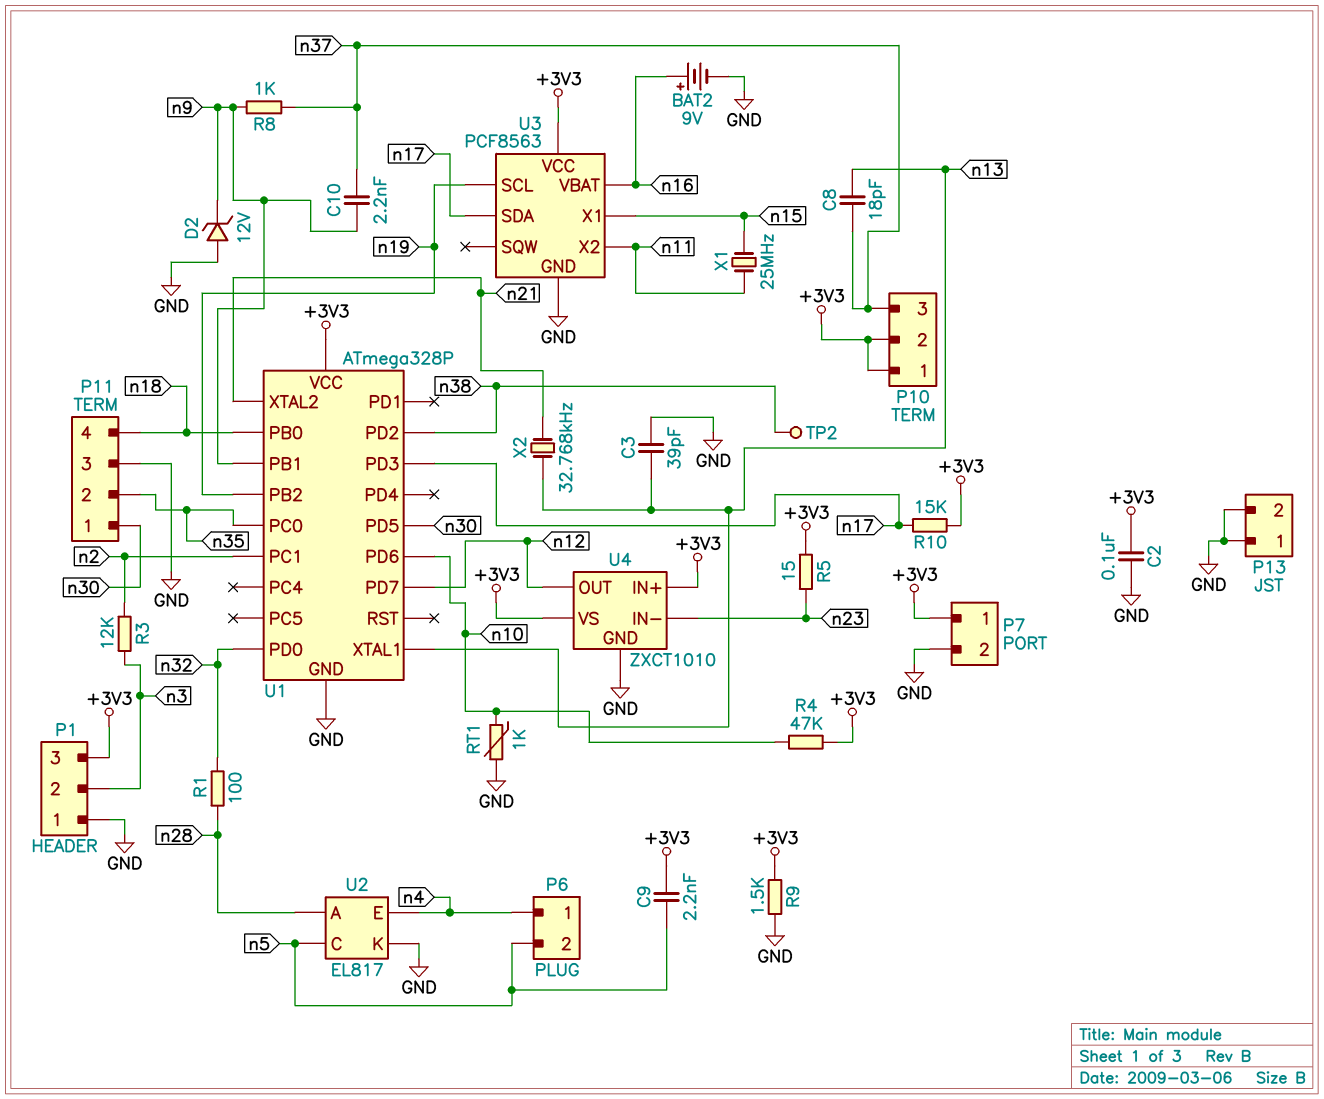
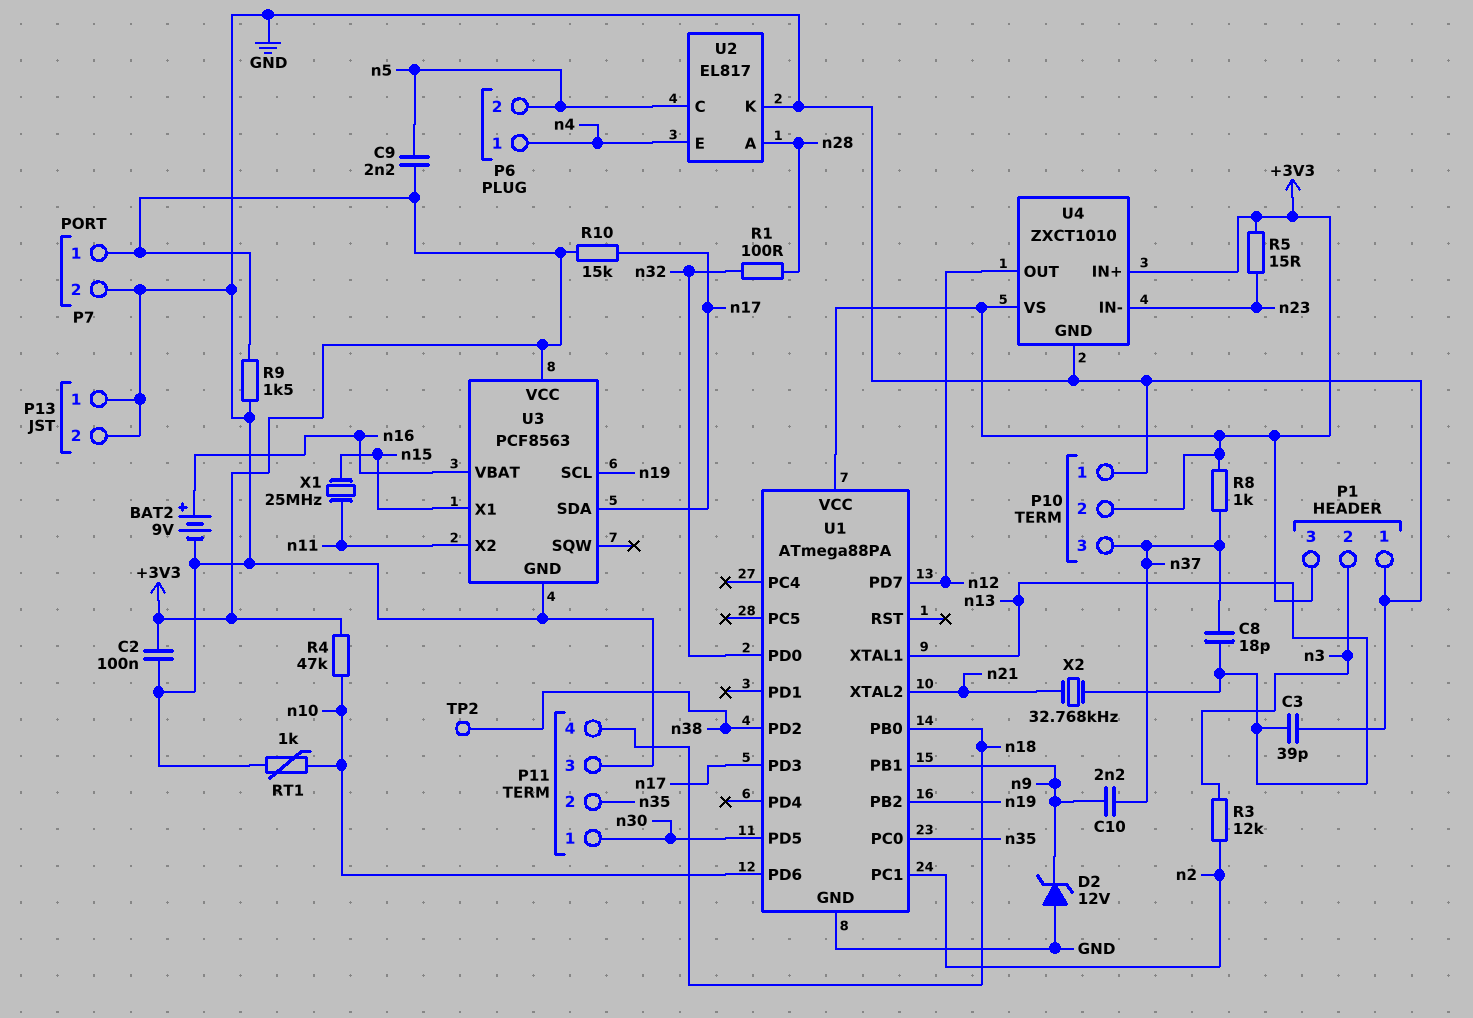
P10 pin 1: +3V3 -> GND
R8: 1k (n9, n37) -> 1k (+3V3, n37)
U1: ATmega328P -> ATmega88PA

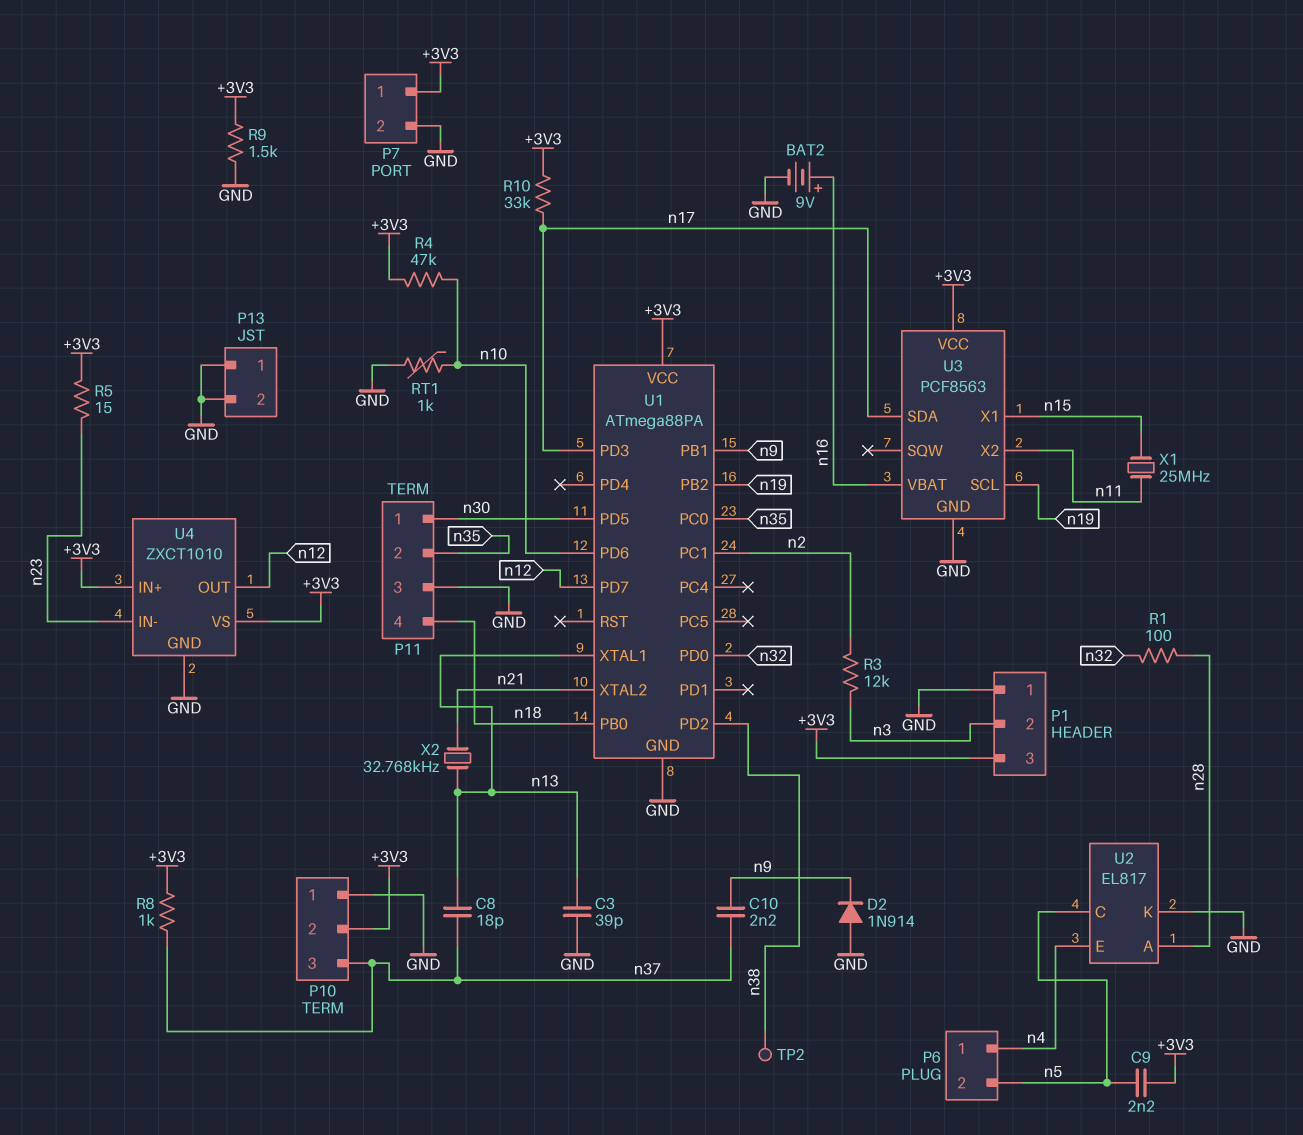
C2: 100nF (+3V3, GND) -> none
D2: zener 12V (A GND, K n9) -> diode 1N914 (A GND, K n9)
R10: 15k (+3V3, n17) -> 33k (+3V3, n17)

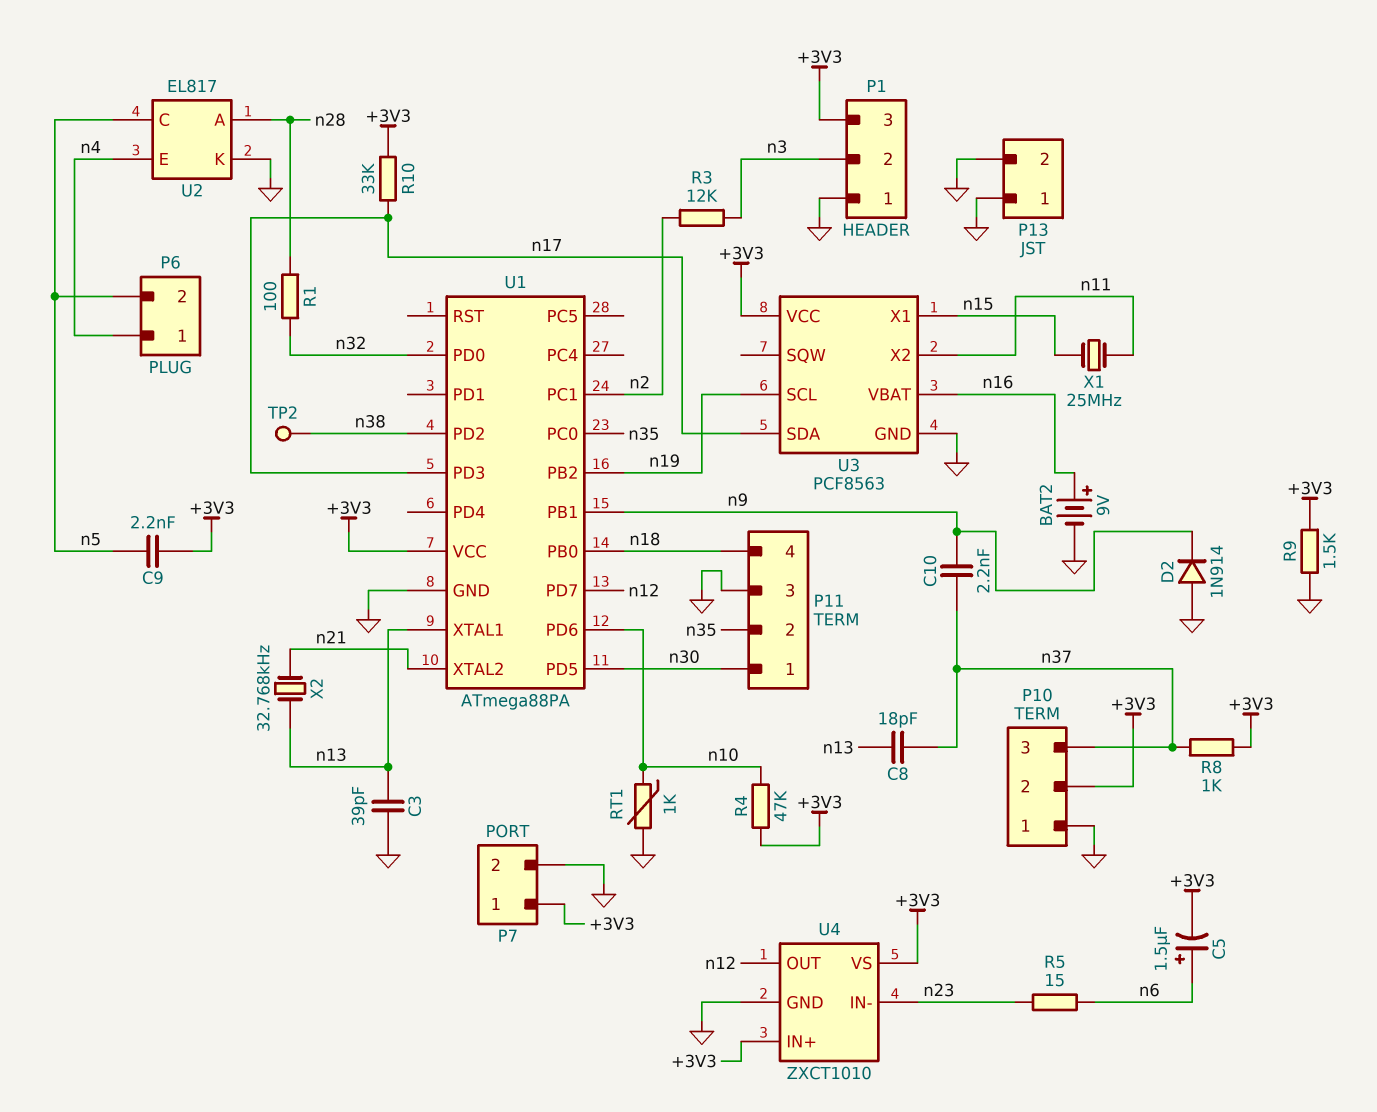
C5: none -> 1.5uF (plus n6, minus +3V3)
R5: 15 (+3V3, n23) -> 15 (n6, n23)

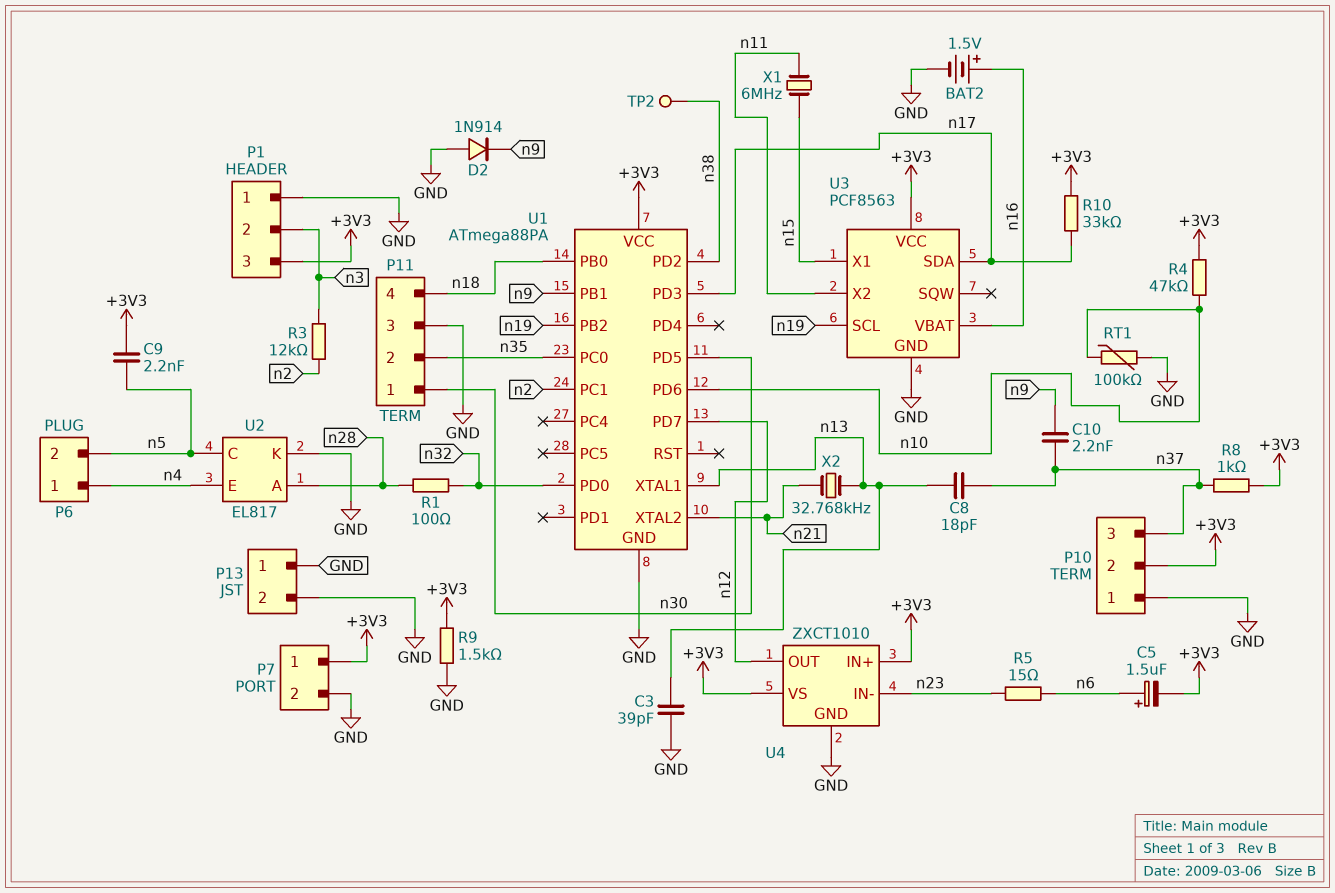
BAT2: 9V (plus n16, minus GND) -> 1.5V (plus n16, minus GND)
RT1: 1k (GND, n10) -> 100k (GND, n10)
X1: 25MHz (n11, n15) -> 6MHz (n11, n15)

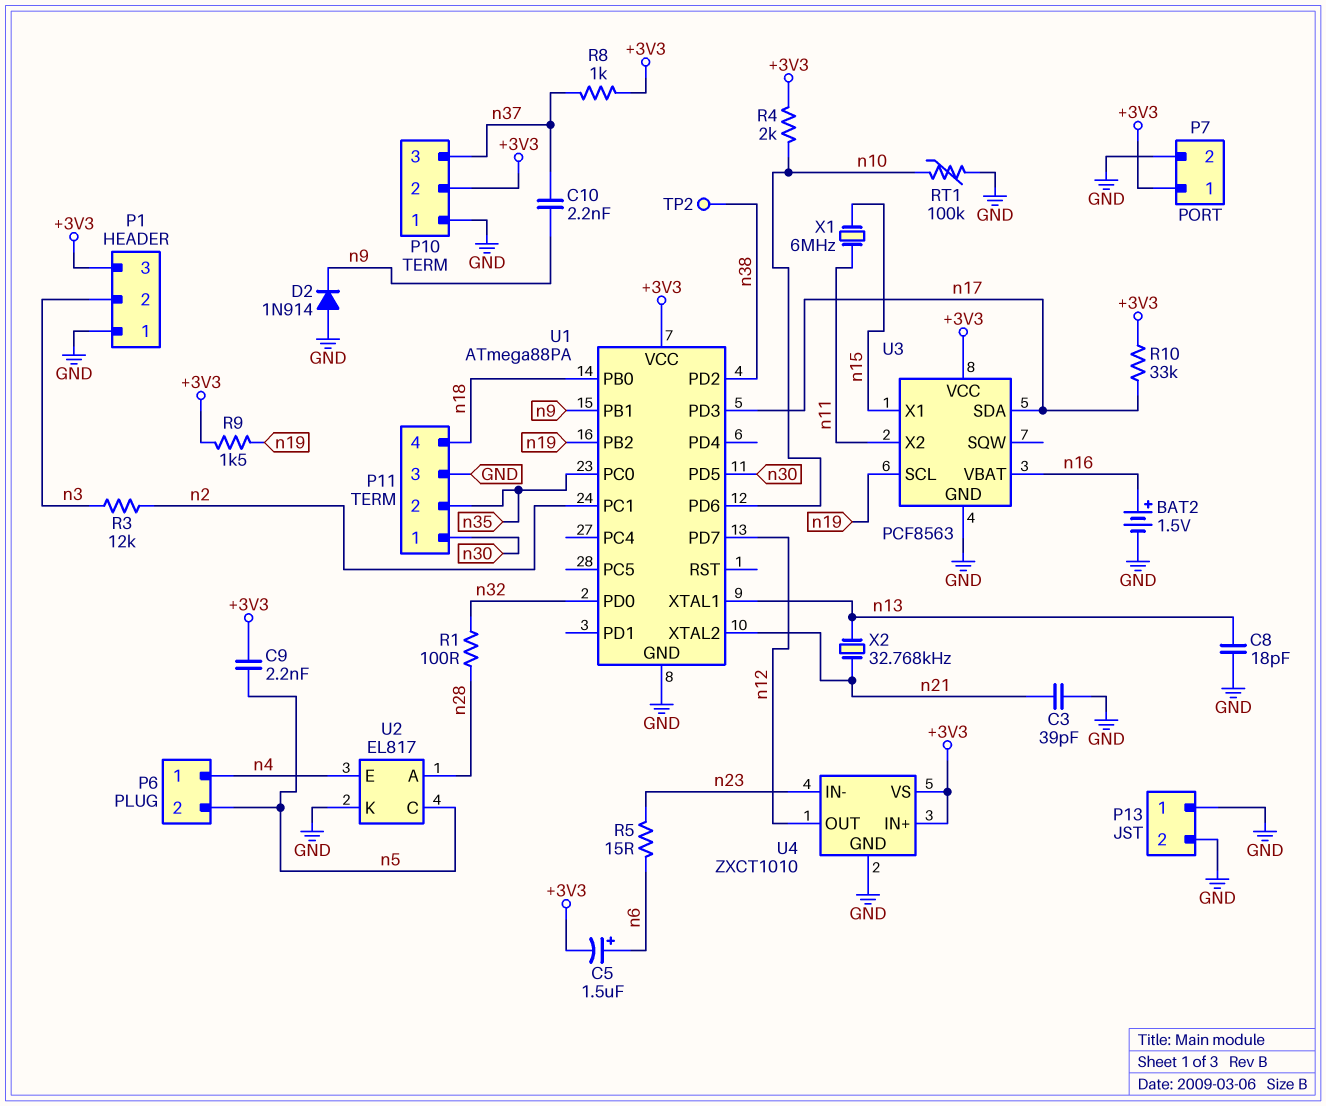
C3: 39pF (GND, n13) -> 39pF (GND, n21)
C8: 18pF (n13, n37) -> 18pF (GND, n13)
R4: 47k (+3V3, n10) -> 2k (+3V3, n10)
R9: 1.5k (+3V3, GND) -> 1.5k (+3V3, n19)

